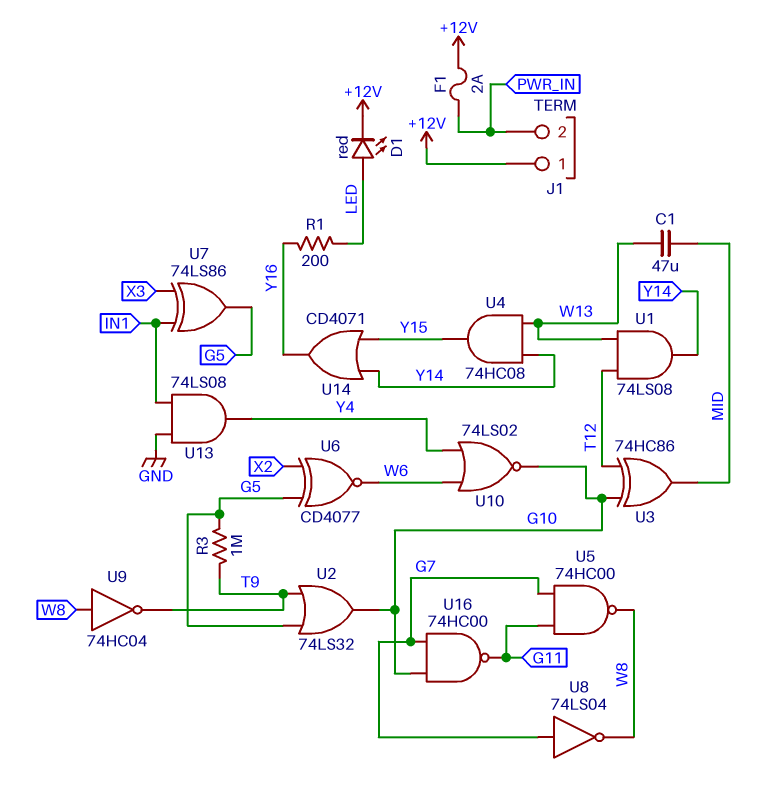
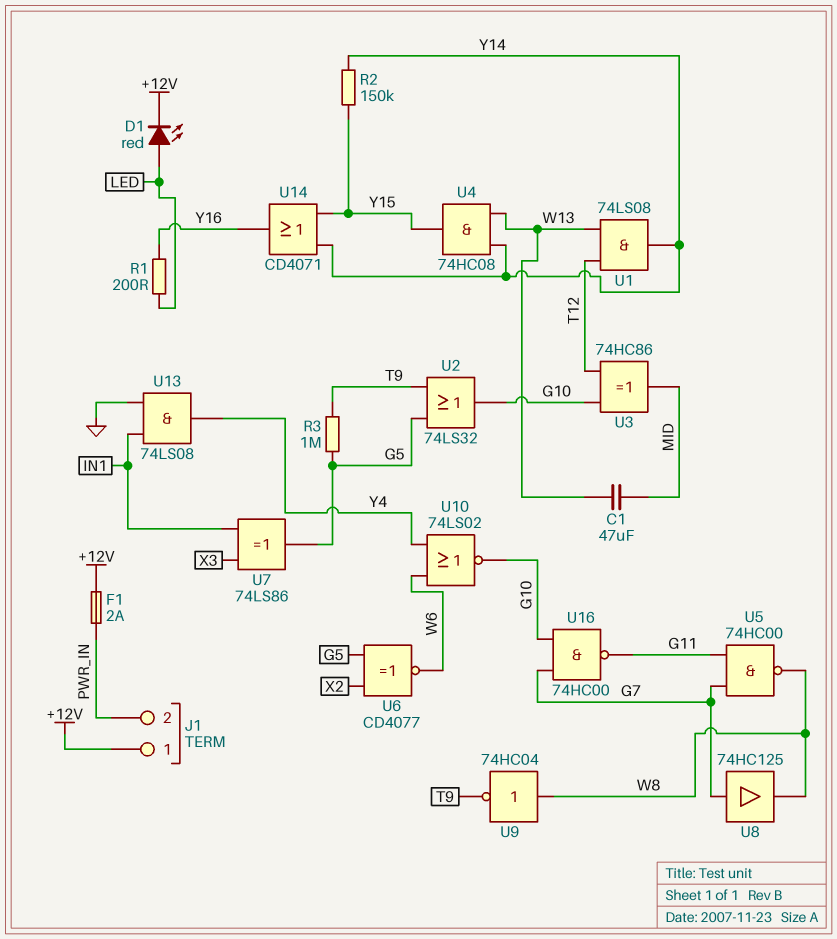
R2: none -> 150k (Y14, Y15)
U8: NOT 74LS04 (in G7, out W8) -> buffer 74HC125 (in G7, out W8)

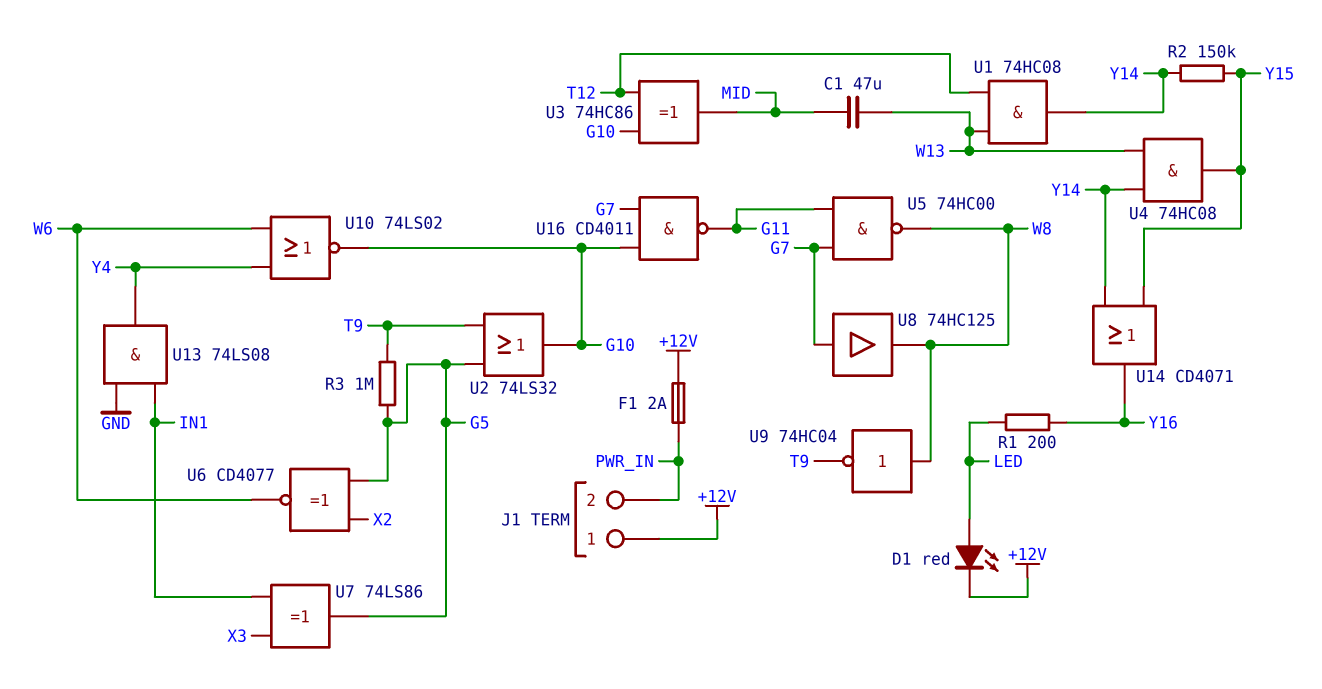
U1: AND 74LS08 (in T12, in W13, out Y14) -> AND 74HC08 (in T12, in W13, out Y14)
U16: NAND 74HC00 (in G7, in G10, out G11) -> NAND CD4011 (in G7, in G10, out G11)

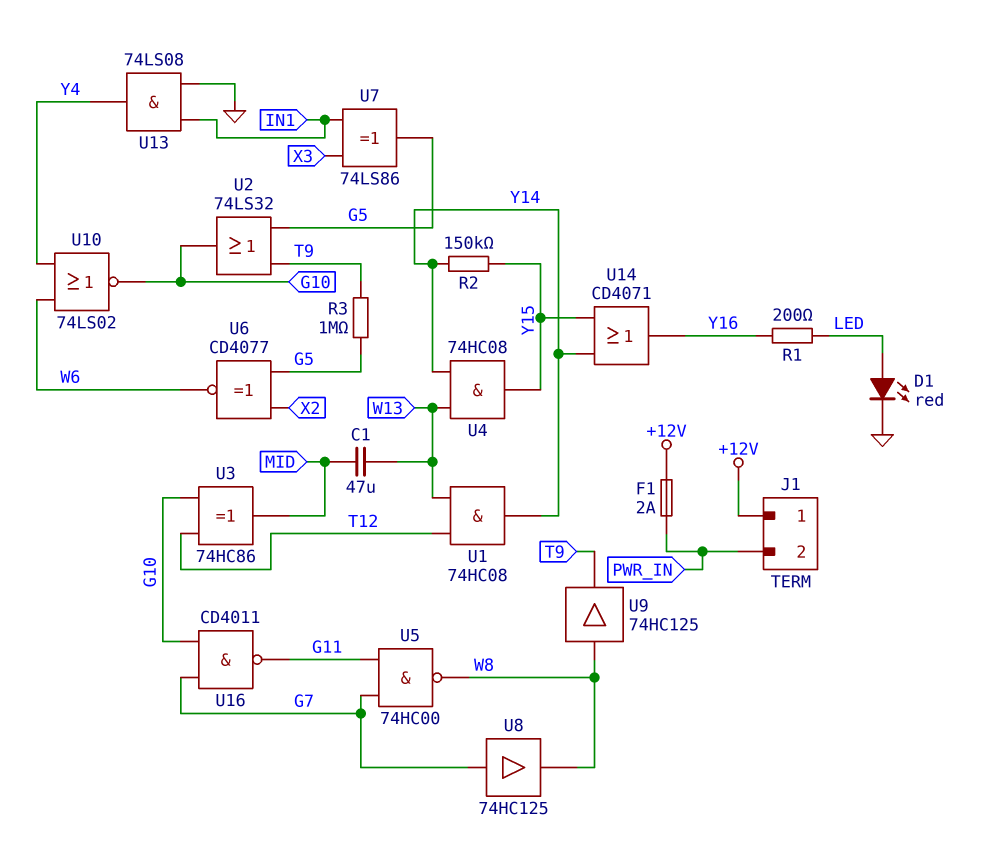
D1: LED red (A LED, K +12V) -> LED red (A LED, K GND)
U9: NOT 74HC04 (in W8, out T9) -> buffer 74HC125 (in W8, out T9)

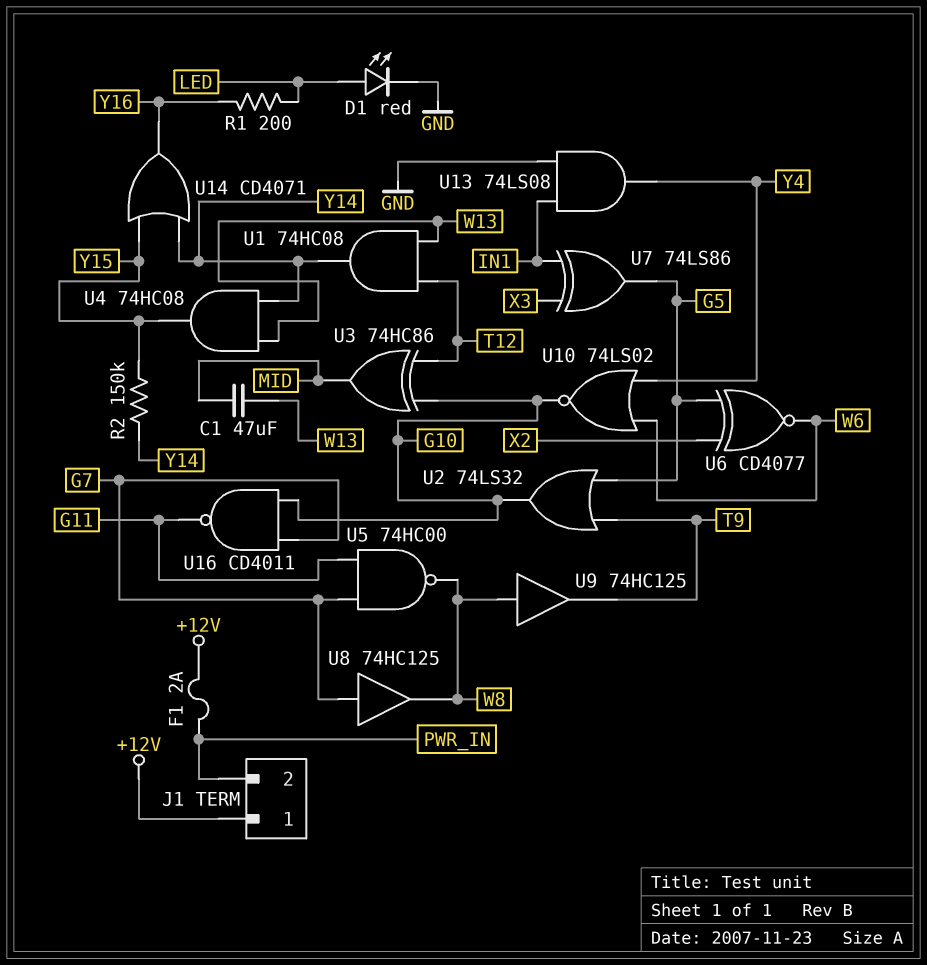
R3: 1M (G5, T9) -> none

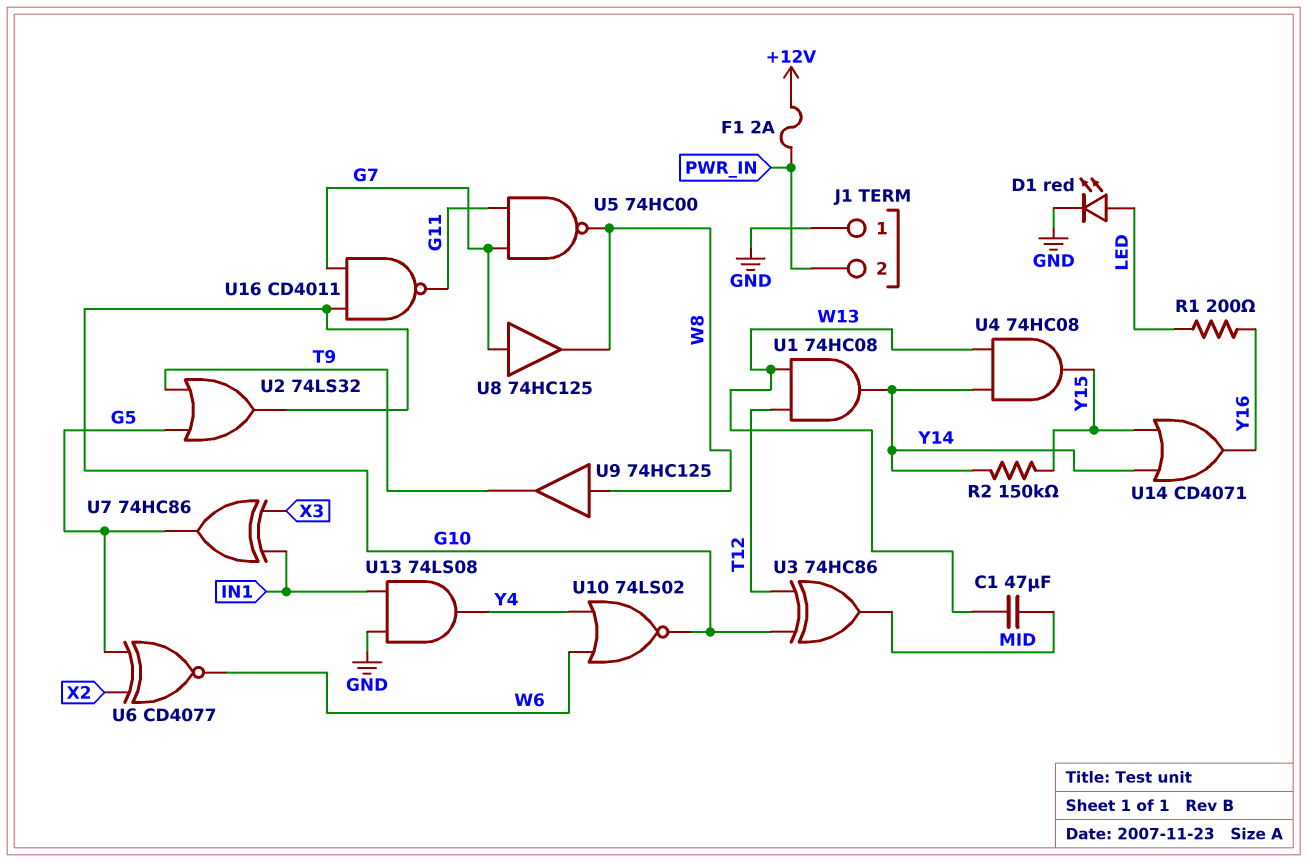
J1 pin 1: +12V -> GND
U7: XOR 74LS86 (in IN1, in X3, out G5) -> XOR 74HC86 (in IN1, in X3, out G5)

